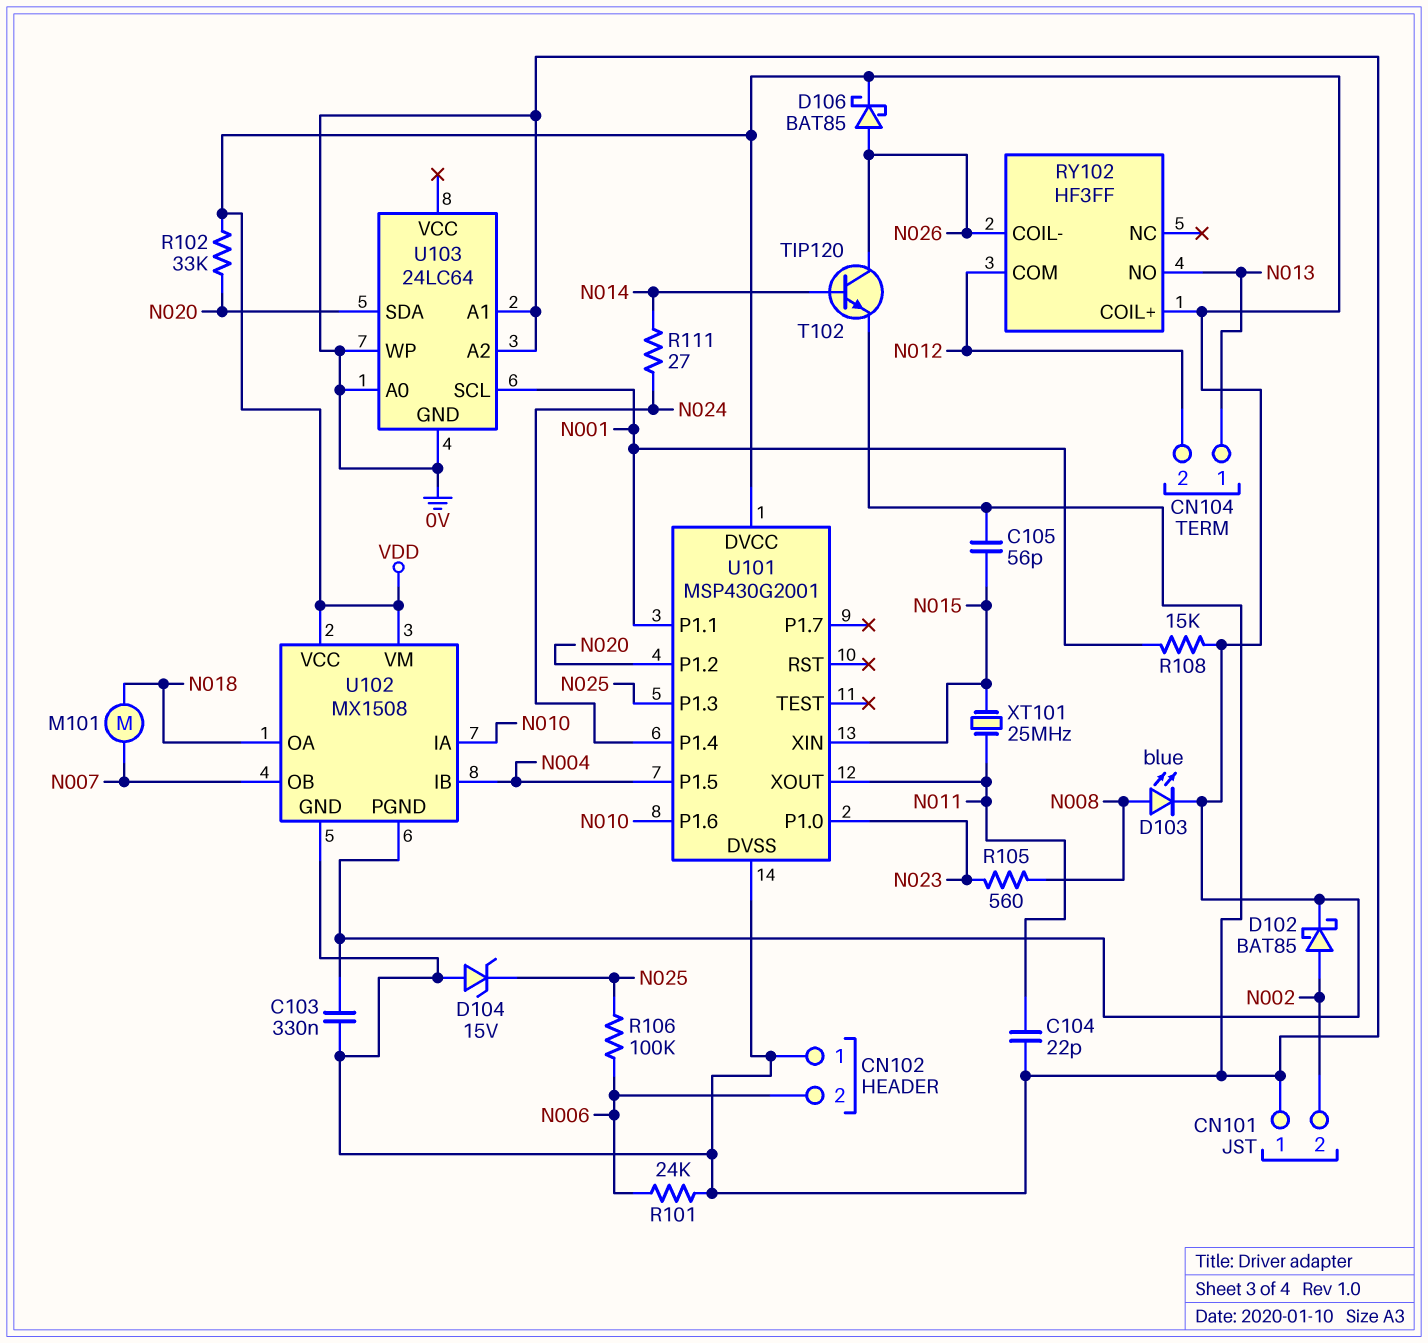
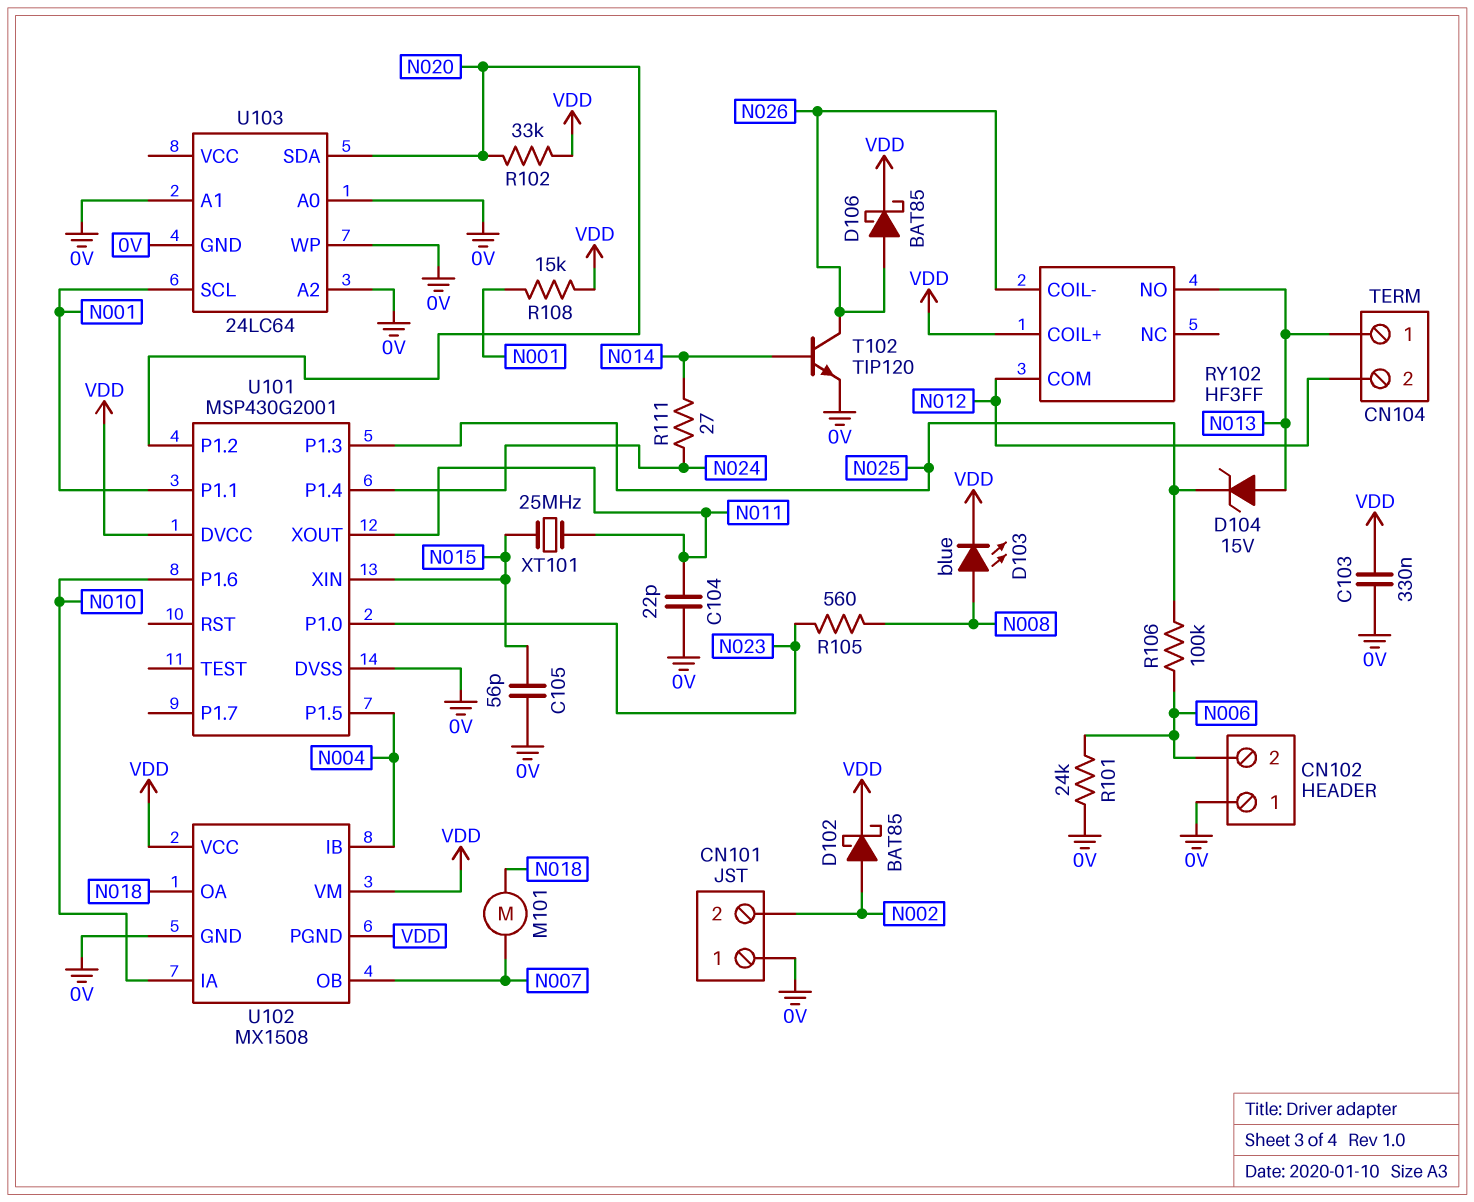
D104: zener 15V (A 0V, K N025) -> zener 15V (A N013, K N025)

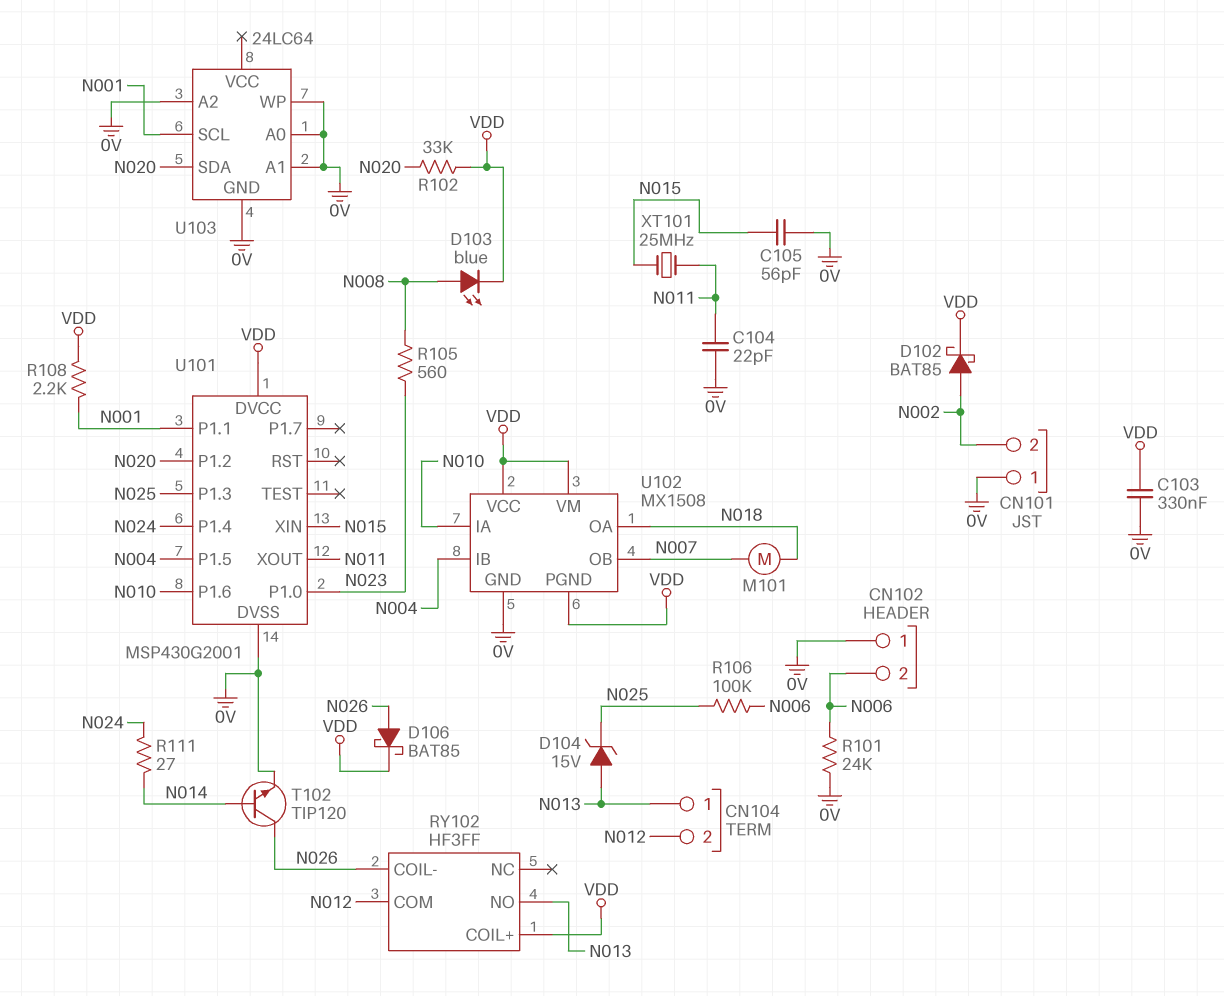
R108: 15k (N001, VDD) -> 2.2k (N001, VDD)

